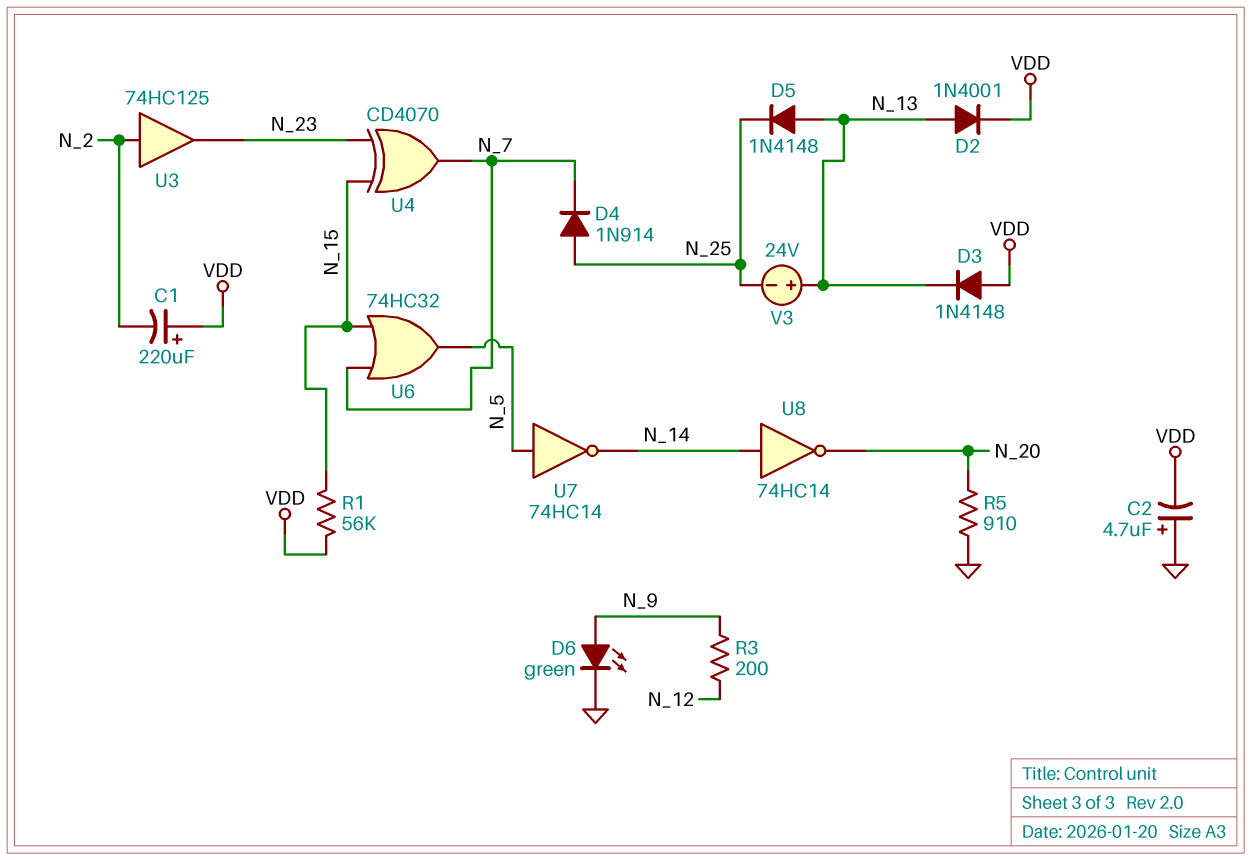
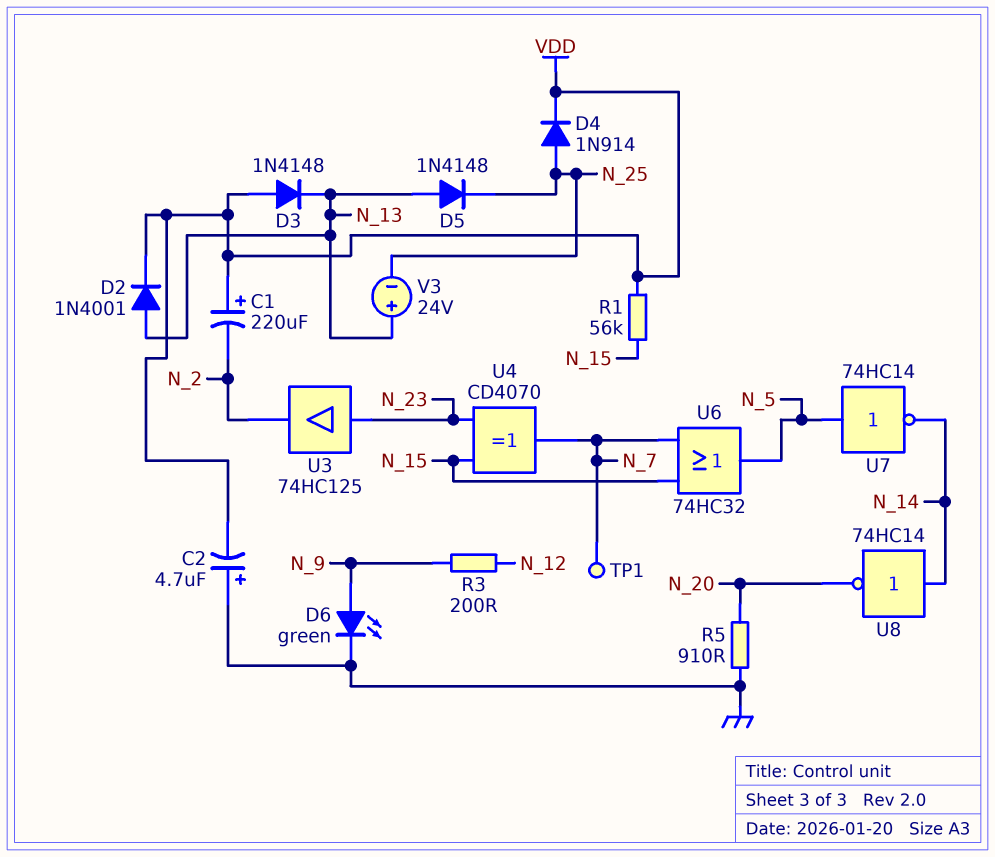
D4: diode 1N914 (A N_25, K N_7) -> diode 1N914 (A N_25, K VDD)
TP1: none -> test point (N_7)
U3: buffer 74HC125 (in N_2, out N_23) -> buffer 74HC125 (in N_23, out N_2)

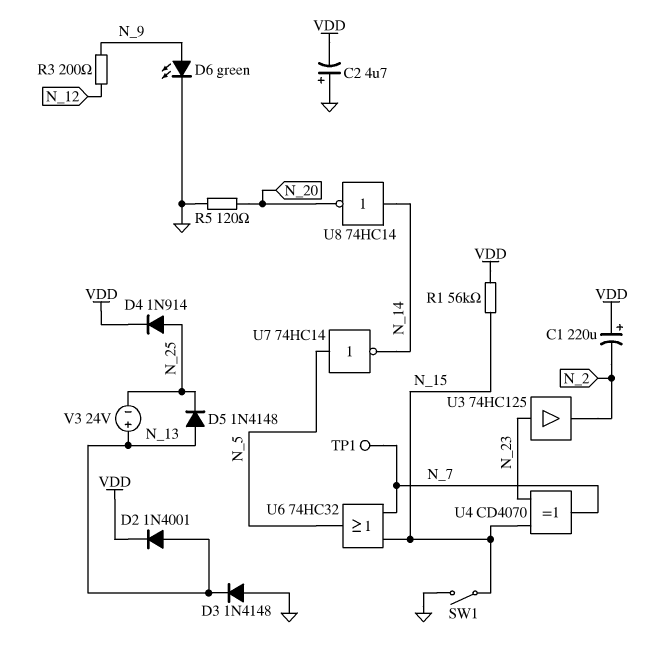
D3: diode 1N4148 (A VDD, K N_13) -> diode 1N4148 (A GND, K N_13)
R5: 910 (GND, N_20) -> 120 (GND, N_20)
SW1: none -> switch (GND, N_15)

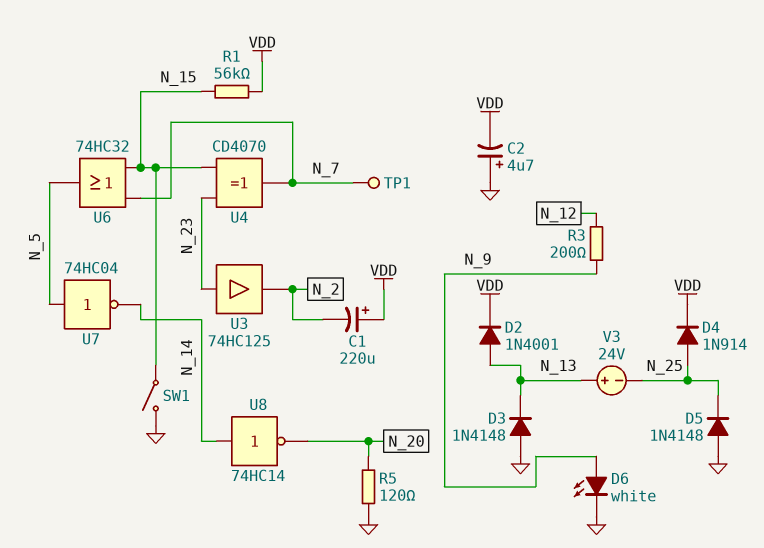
D5: diode 1N4148 (A N_13, K N_25) -> diode 1N4148 (A GND, K N_25)
D6: LED green (A N_9, K GND) -> LED white (A N_9, K GND)
U7: NOT 74HC14 (in N_5, out N_14) -> NOT 74HC04 (in N_5, out N_14)

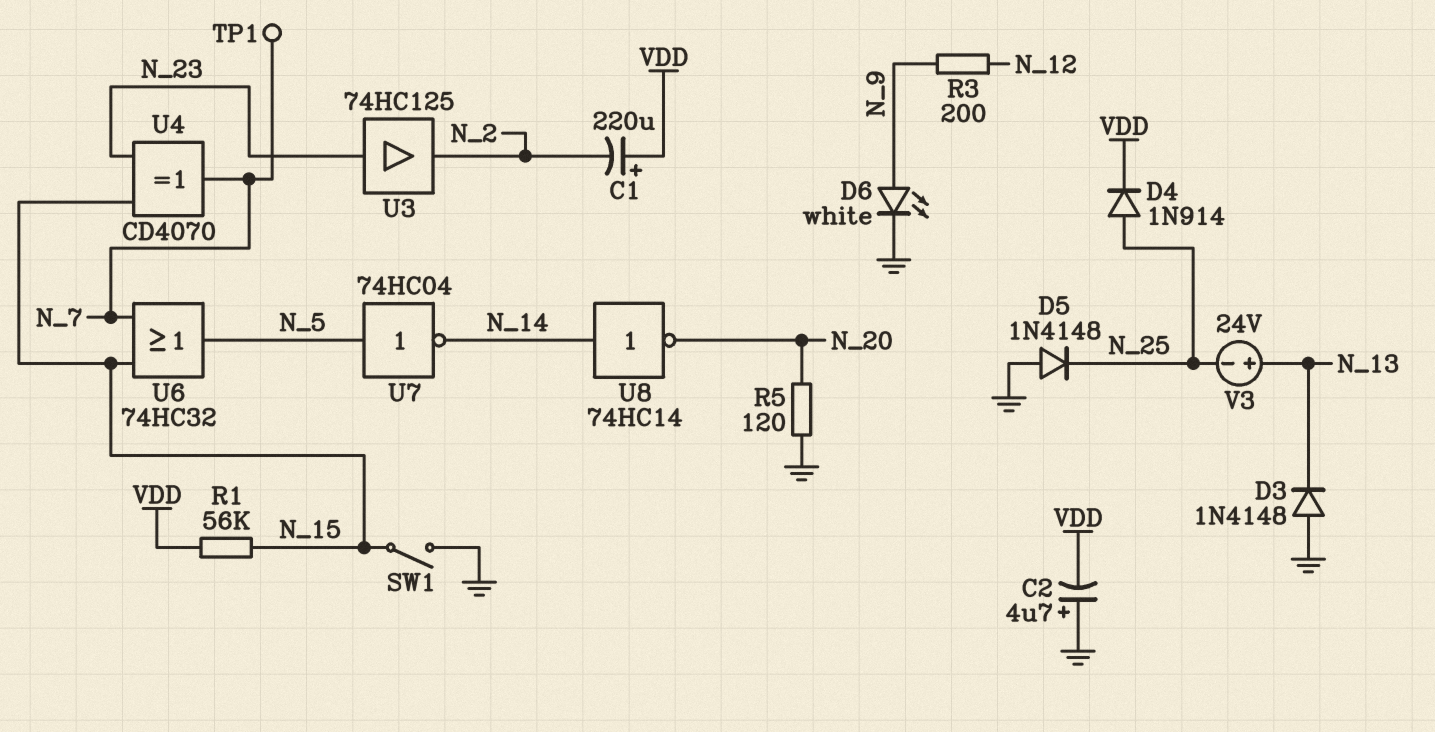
D2: diode 1N4001 (A N_13, K VDD) -> none

